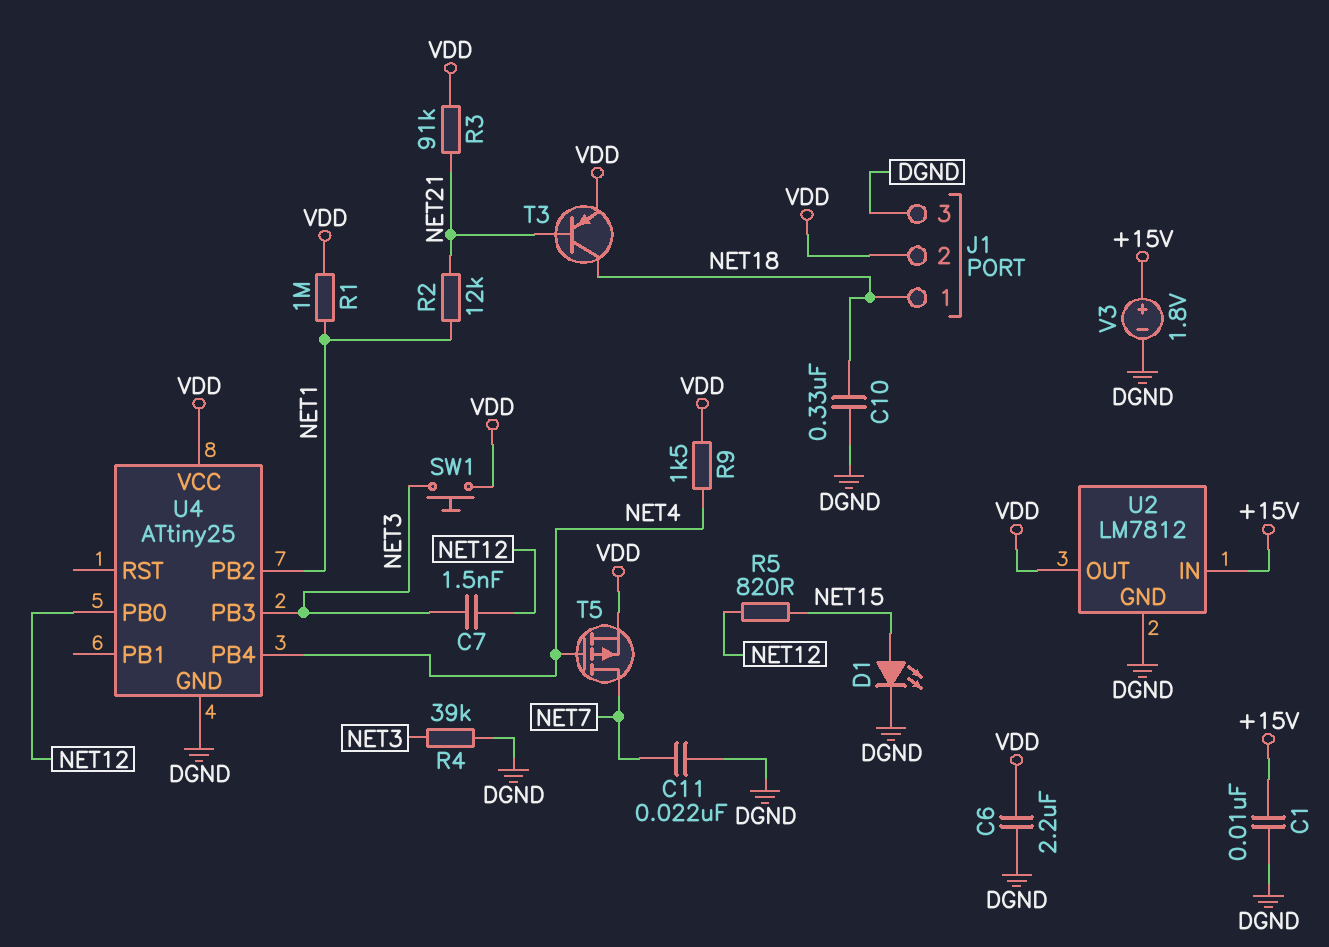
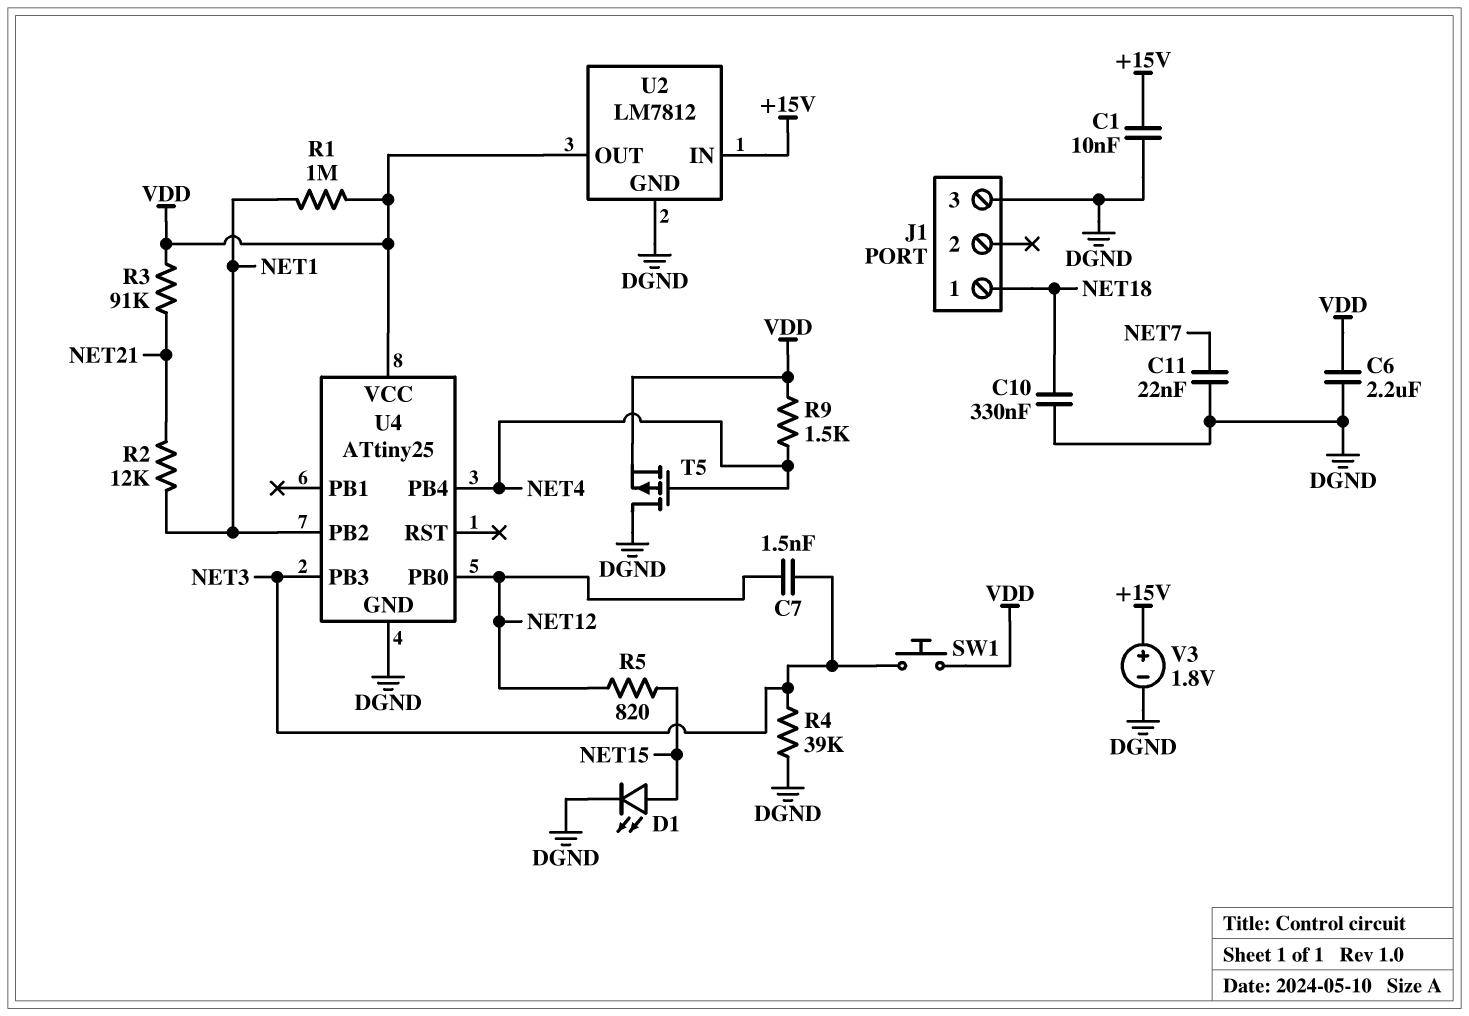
J1 pin 2: VDD -> none
T3: PNP (B NET21, C NET18, E VDD) -> none
T5: PMOS (G NET4, D NET7, S VDD) -> PMOS (G NET4, D DGND, S VDD)

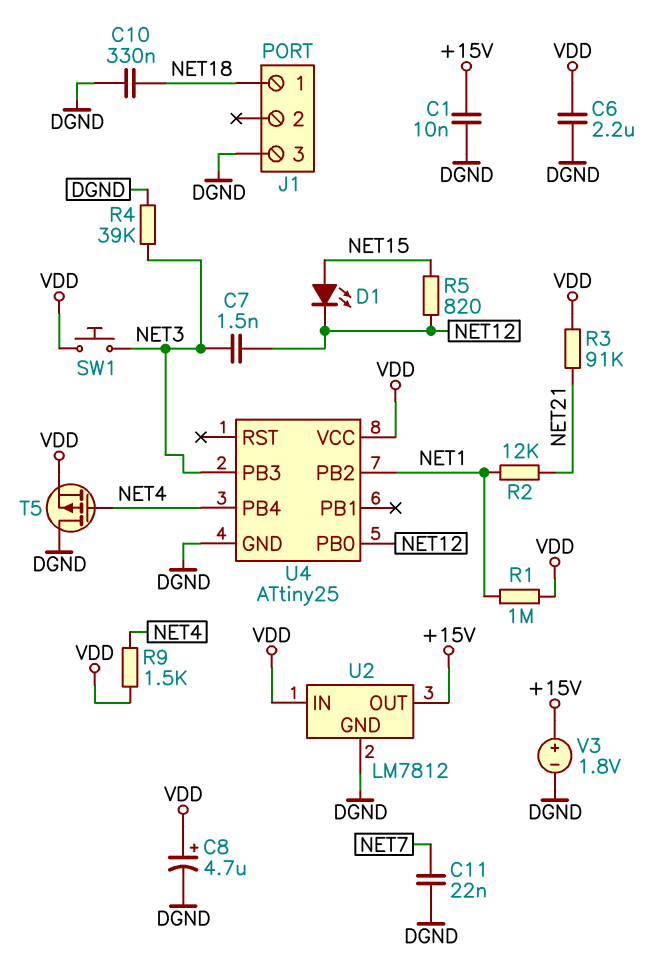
C8: none -> 4.7uF (plus VDD, minus DGND)
D1: LED (A NET15, K DGND) -> LED (A NET15, K NET12)
U2 pin IN: +15V -> VDD
U2 pin OUT: VDD -> +15V

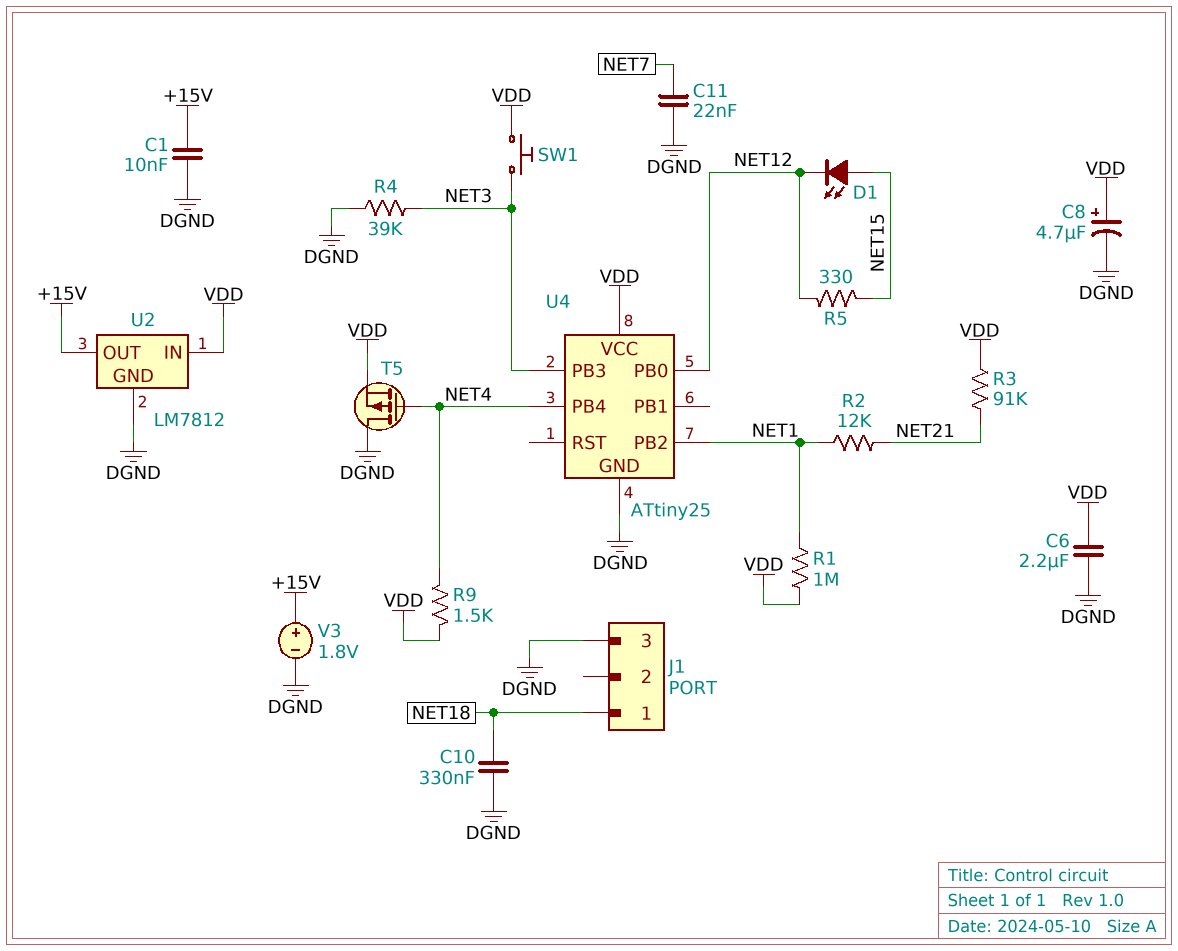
C7: 1.5nF (NET3, NET12) -> none
R5: 820 (NET12, NET15) -> 330 (NET12, NET15)

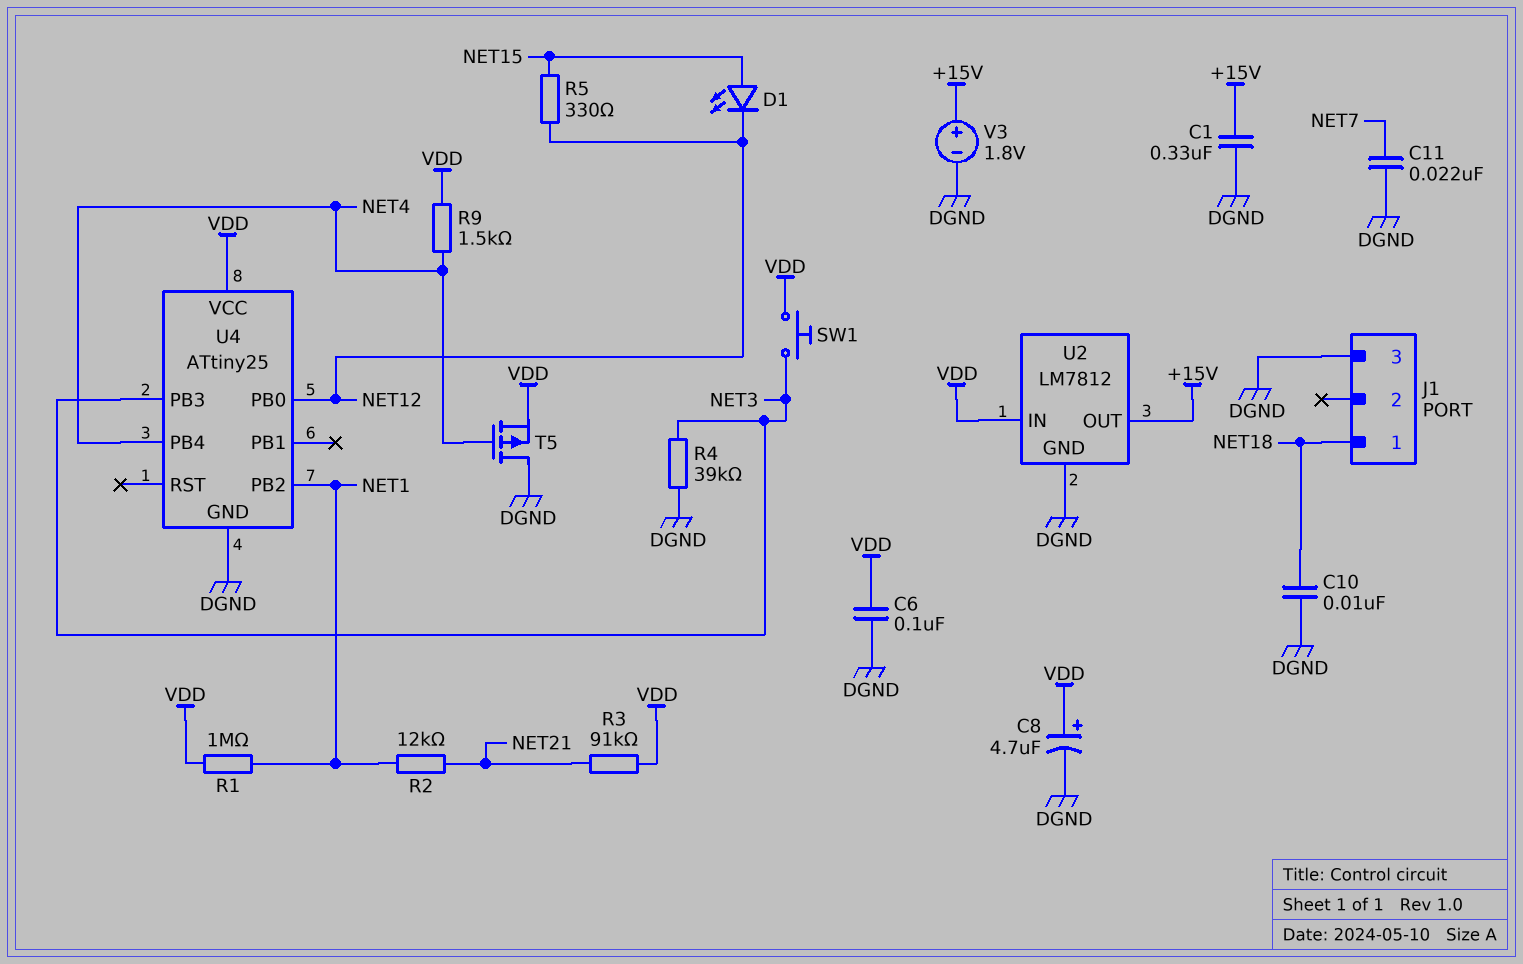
C1: 10nF (+15V, DGND) -> 330nF (+15V, DGND)
C6: 2.2uF (DGND, VDD) -> 100nF (DGND, VDD)
C10: 330nF (DGND, NET18) -> 10nF (DGND, NET18)

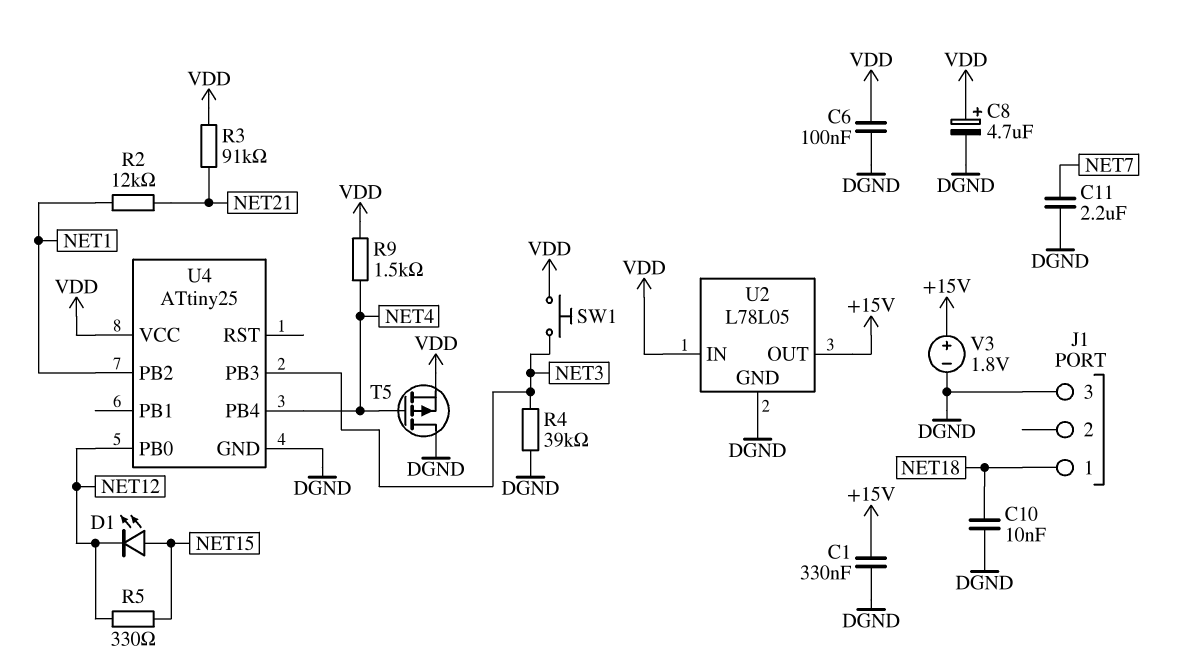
C11: 22nF (DGND, NET7) -> 2.2uF (DGND, NET7)
R1: 1M (NET1, VDD) -> none
U2: LM7812 -> L78L05

